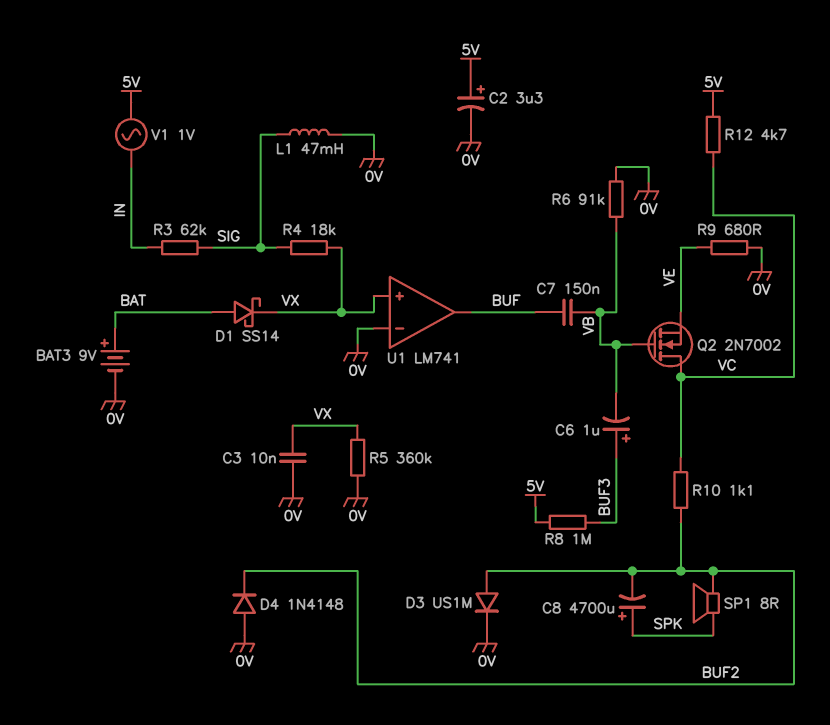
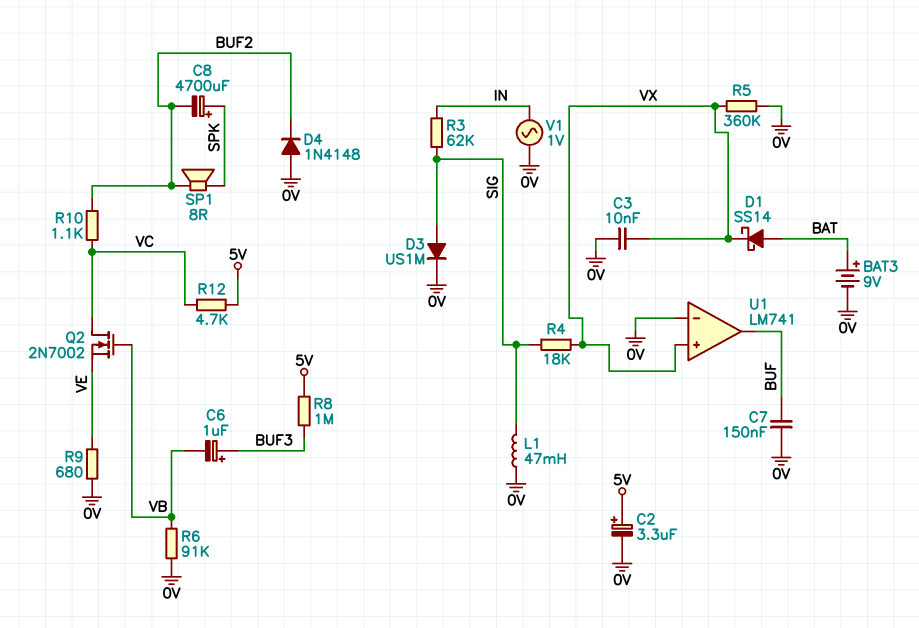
C7: 150nF (BUF, VB) -> 150nF (0V, BUF)
D3: diode US1M (A BUF2, K 0V) -> diode US1M (A SIG, K 0V)
V1: AC 1V (5V, IN) -> AC 1V (0V, IN)

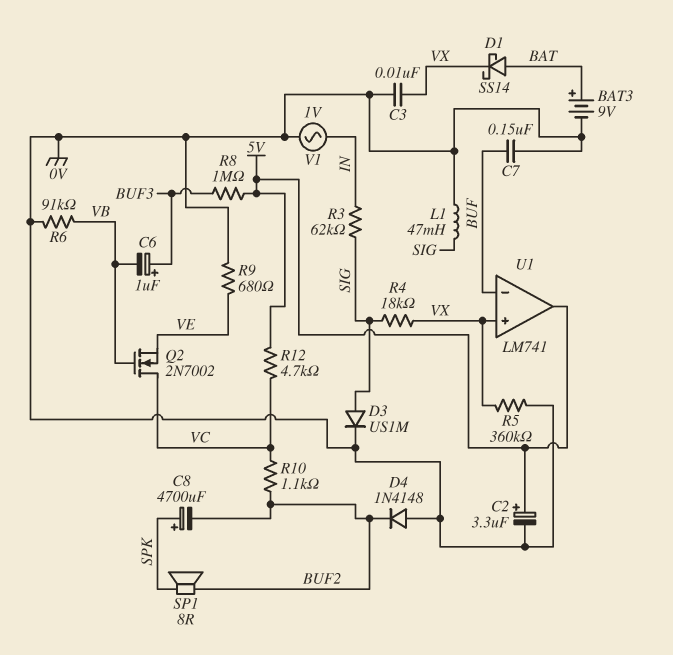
U1 pin in-: 0V -> BUF
U1 pin out: BUF -> 5V

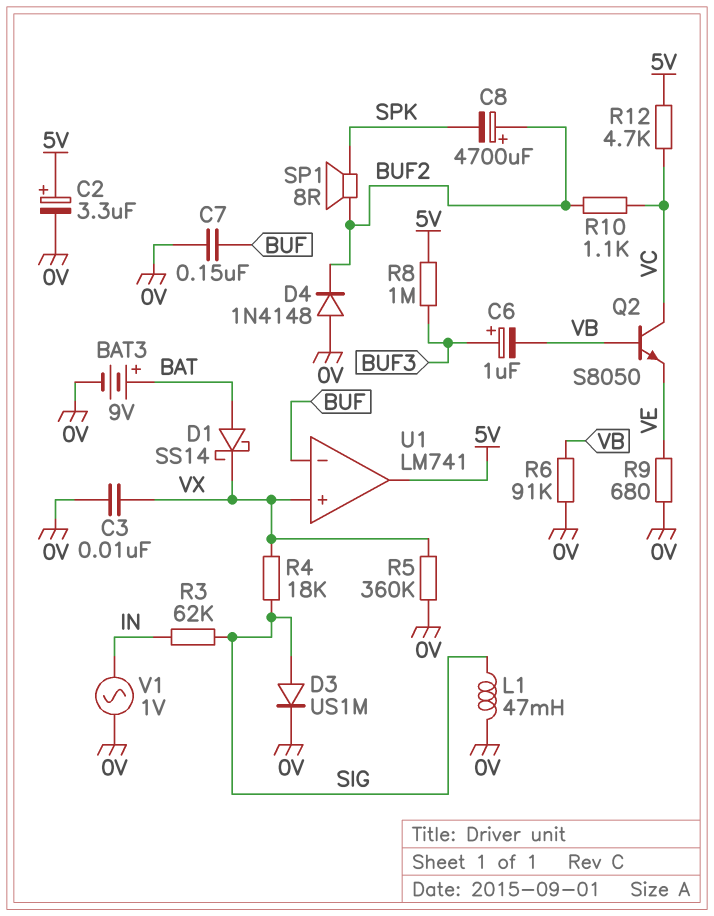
C8: 4700uF (plus SPK, minus BUF2) -> 4700uF (plus BUF2, minus SPK)
Q2: NMOS 2N7002 (G VB, D VC, S VE) -> NPN S8050 (B VB, C VC, E VE)

